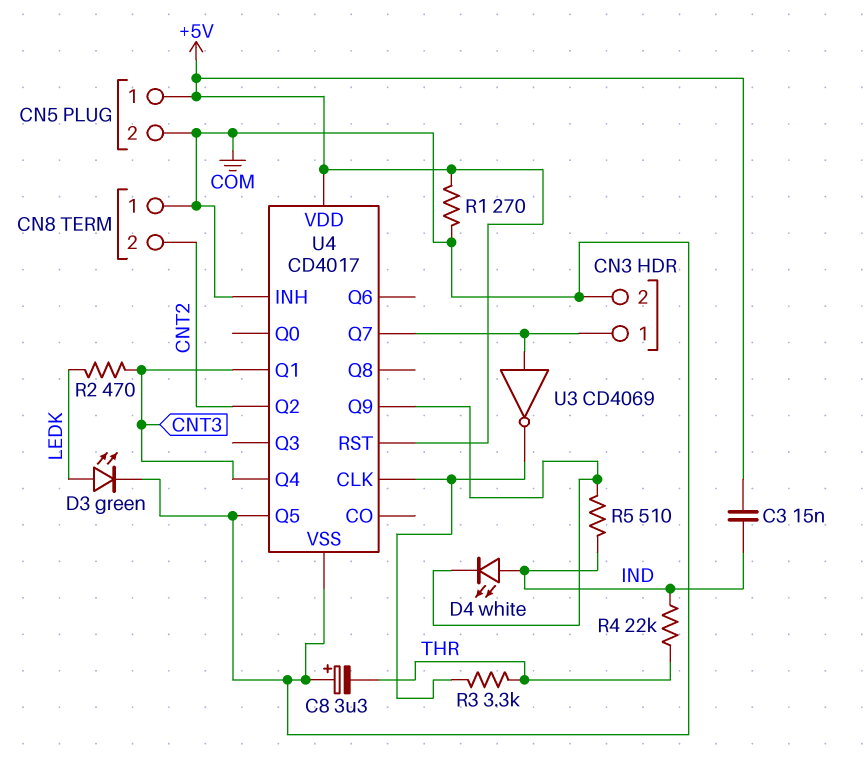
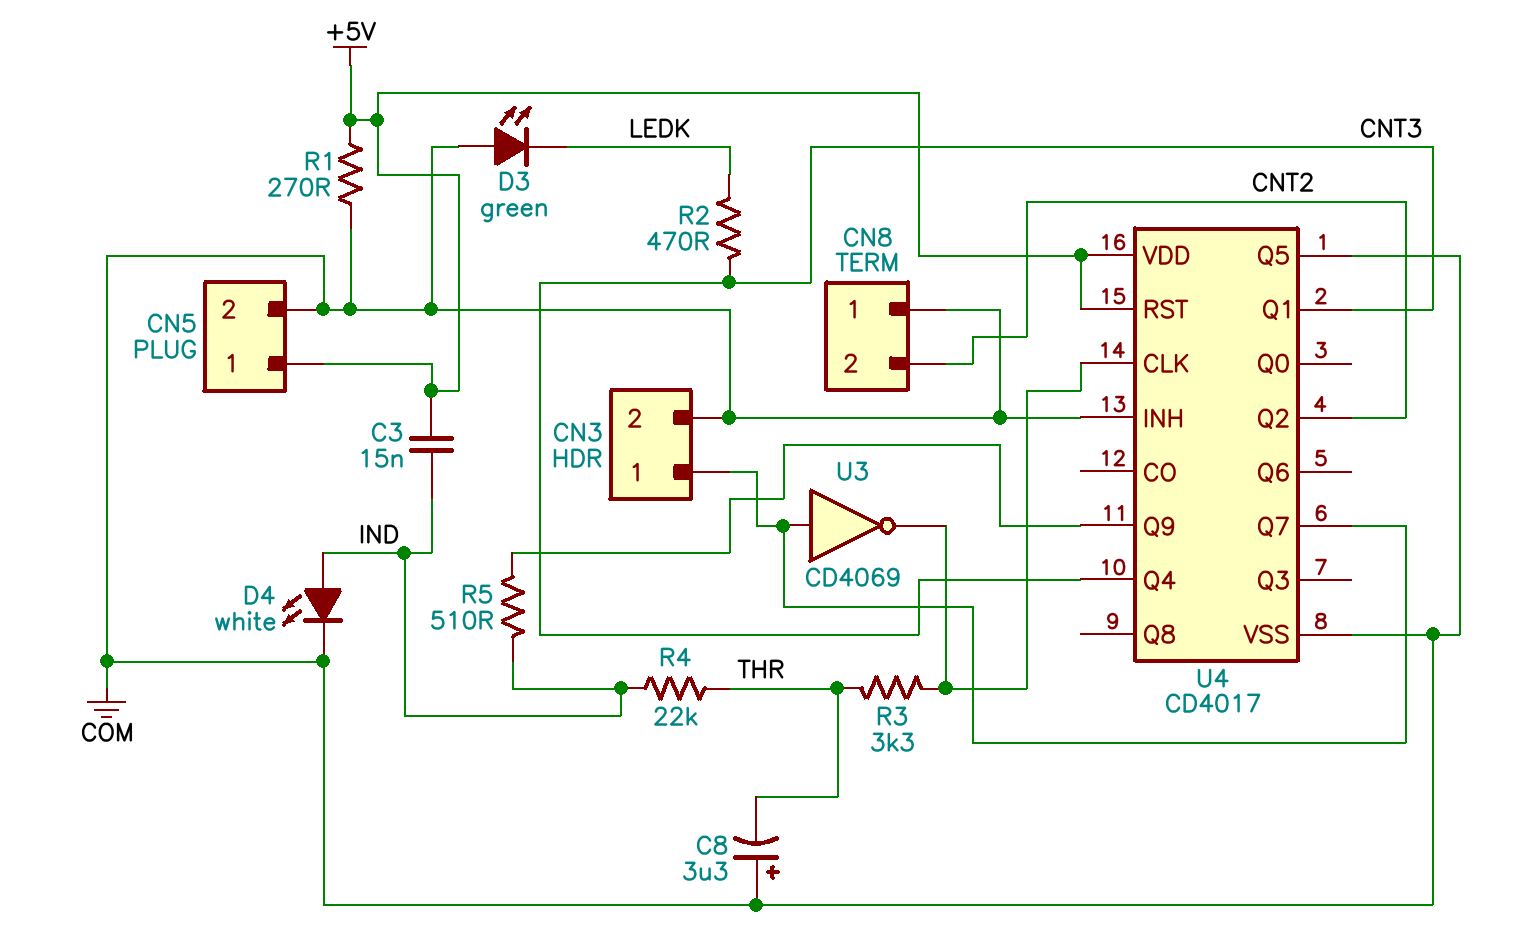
D3: LED green (A LEDK, K COM) -> LED green (A COM, K LEDK)
D4: LED white (A IND, K U4/Q9) -> LED white (A IND, K COM)

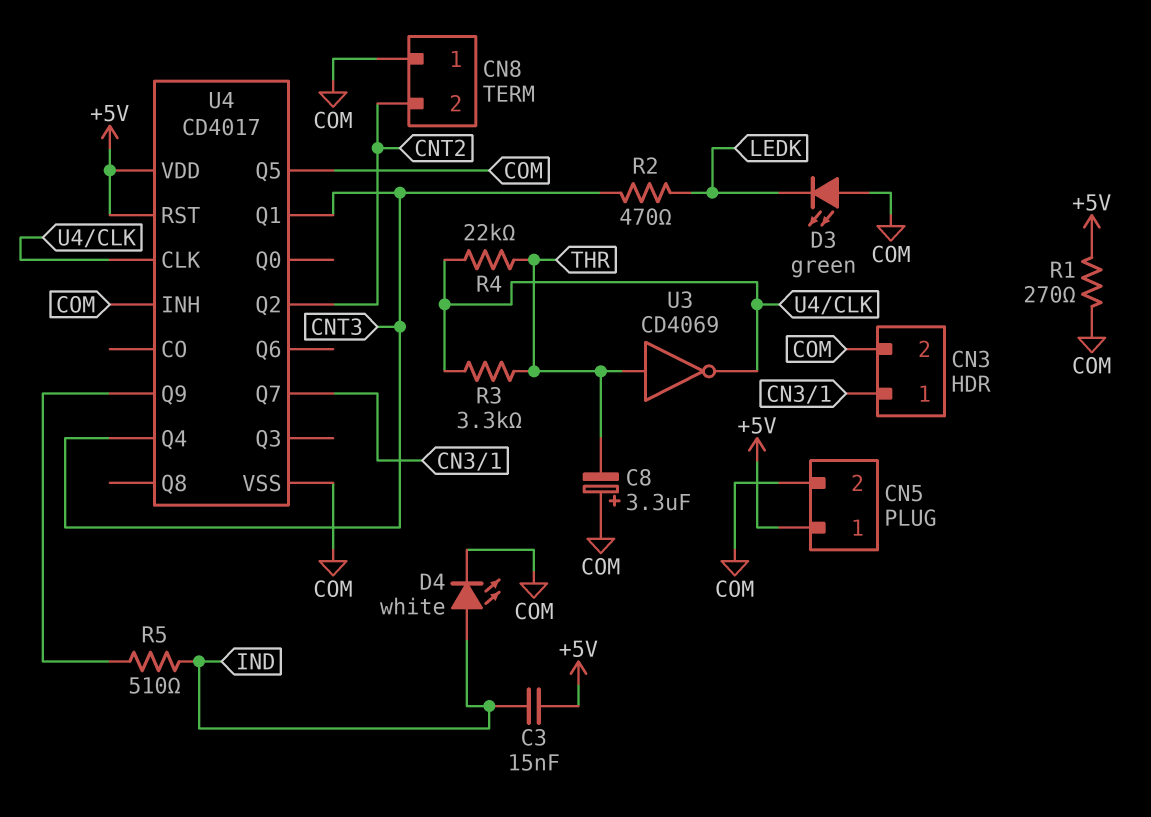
R4: 22k (IND, THR) -> 22k (THR, U4/CLK)
U3: NOT CD4069 (in CN3/1, out U4/CLK) -> NOT CD4069 (in THR, out U4/CLK)

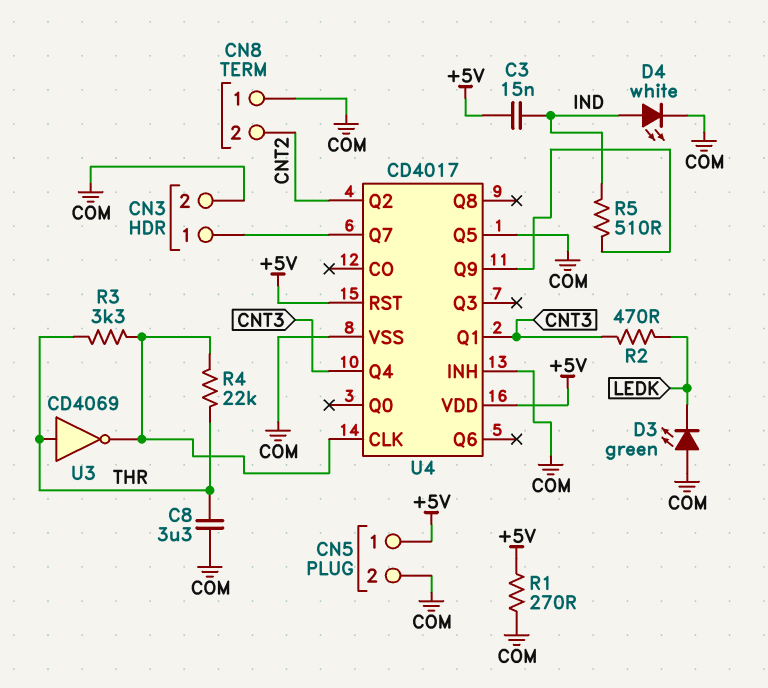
C8: 3.3uF (plus COM, minus THR) -> 3.3uF (COM, THR)

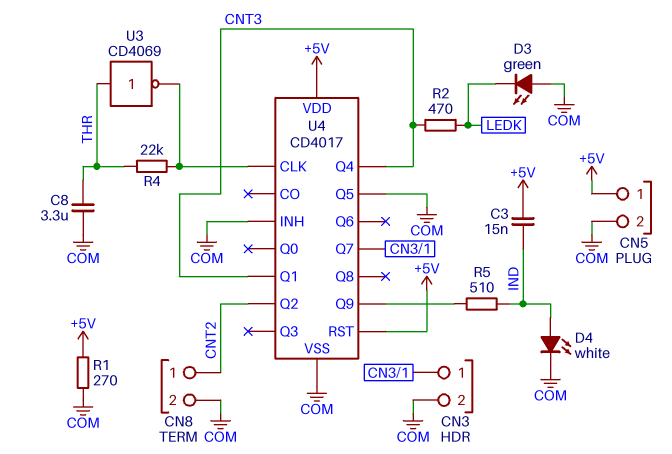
CN8 pin 1: COM -> CNT2
CN8 pin 2: CNT2 -> COM
R3: 3.3k (THR, U4/CLK) -> none

